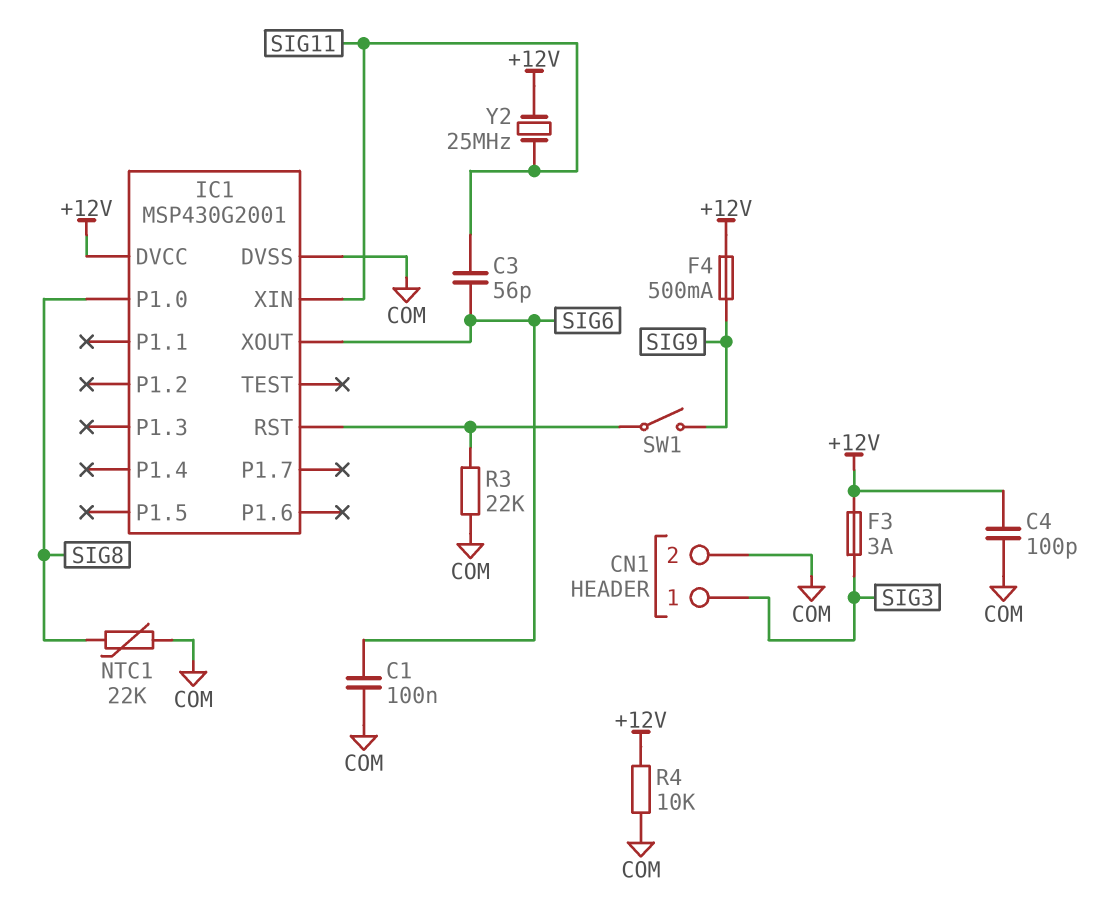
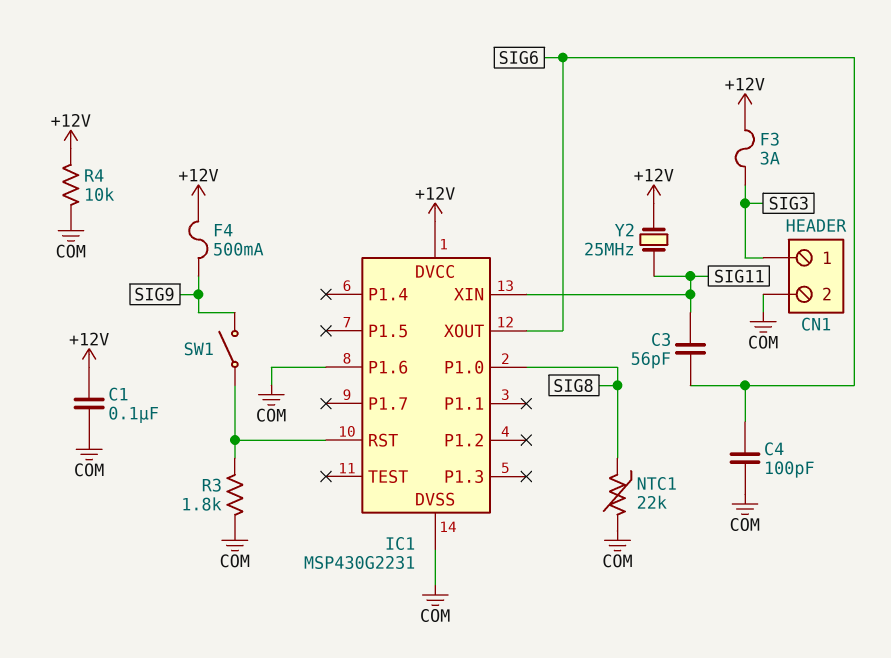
C1: 100nF (COM, SIG6) -> 100nF (+12V, COM)
C4: 100pF (+12V, COM) -> 100pF (COM, SIG6)
IC1: MSP430G2001 -> MSP430G2231
IC1 pin P1.6: none -> COM
R3: 22k (COM, IC1/RST) -> 1.8k (COM, IC1/RST)

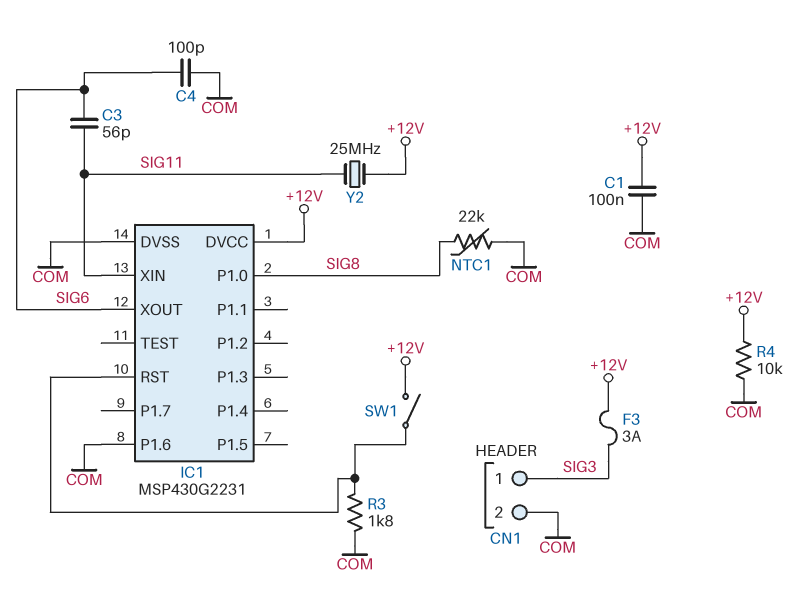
F4: 500mA (+12V, SIG9) -> none
SW1: switch (IC1/RST, SIG9) -> switch (+12V, IC1/RST)

